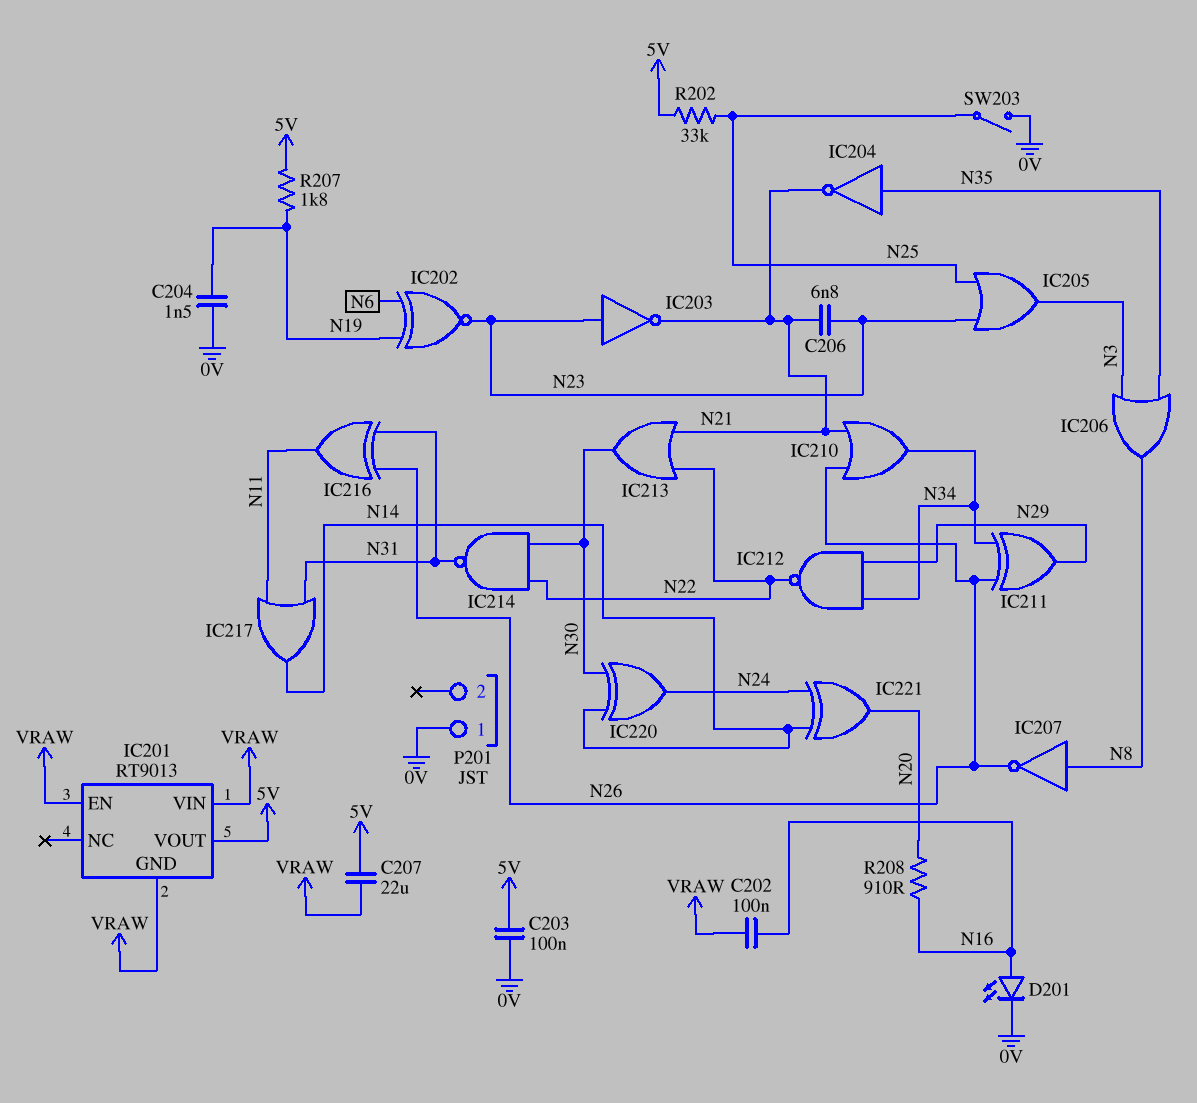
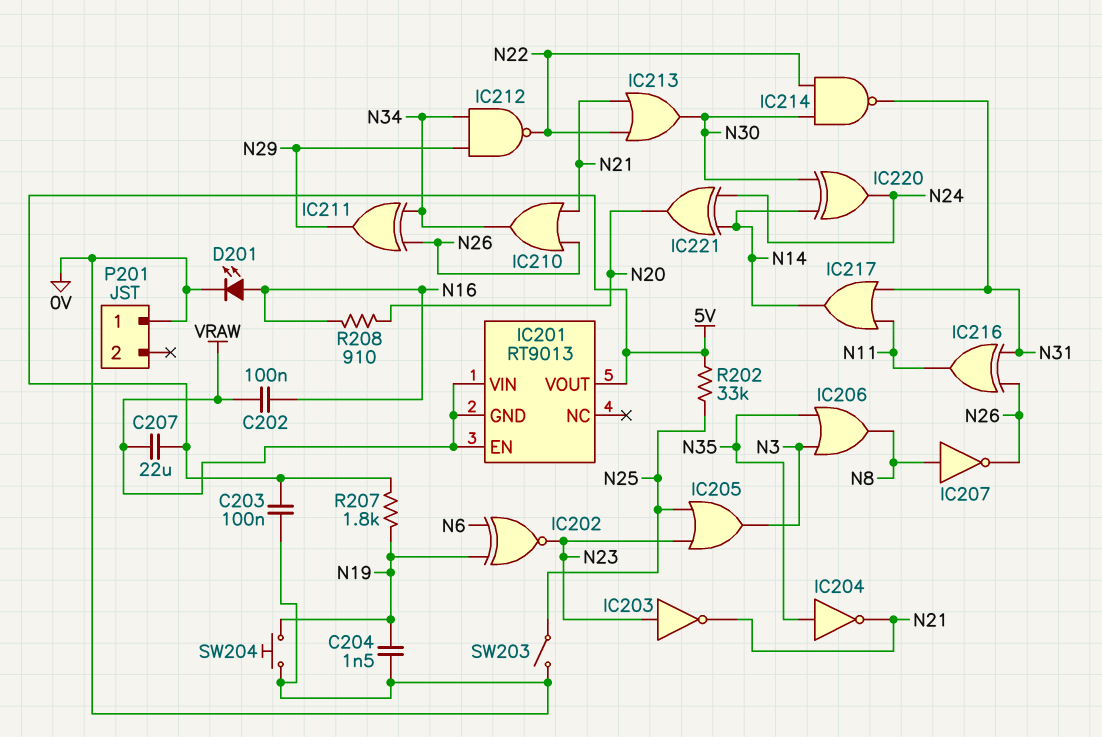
C206: 6.8nF (N21, N23) -> none
SW204: none -> button (0V, N19)

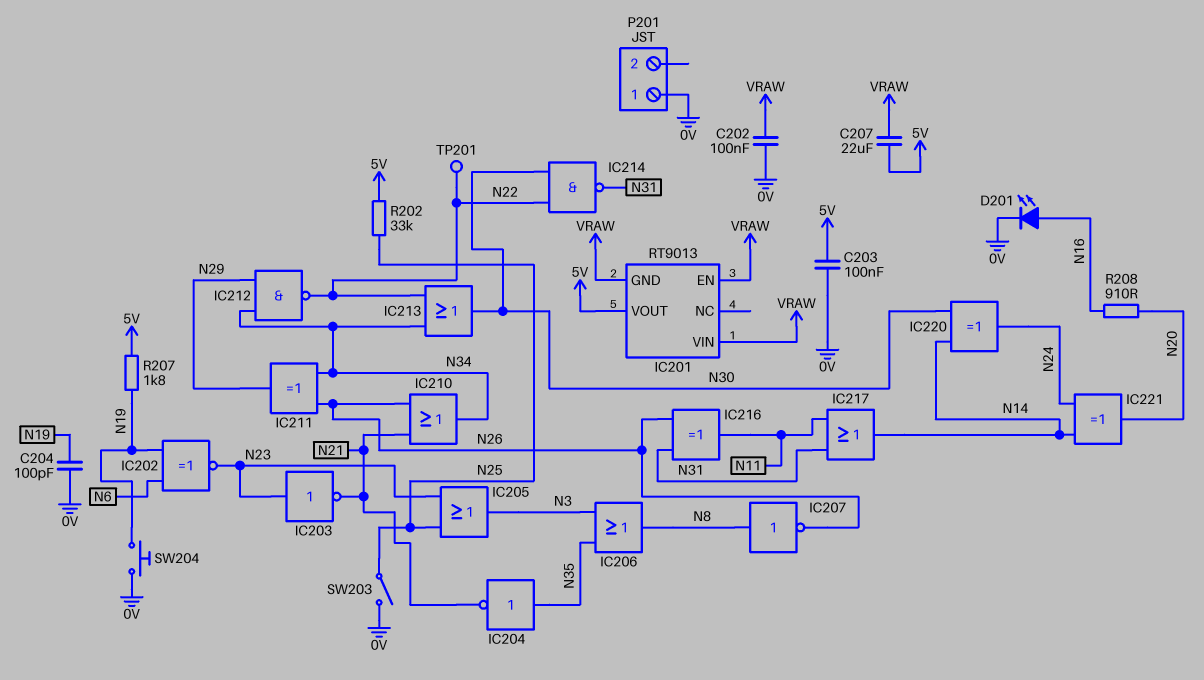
C202: 100nF (N16, VRAW) -> 100nF (0V, VRAW)
C204: 1.5nF (0V, N19) -> 100pF (0V, N19)
IC213: OR (in N21, in N22, out N30) -> OR (in N22, in N34, out N30)
TP201: none -> test point (N22)

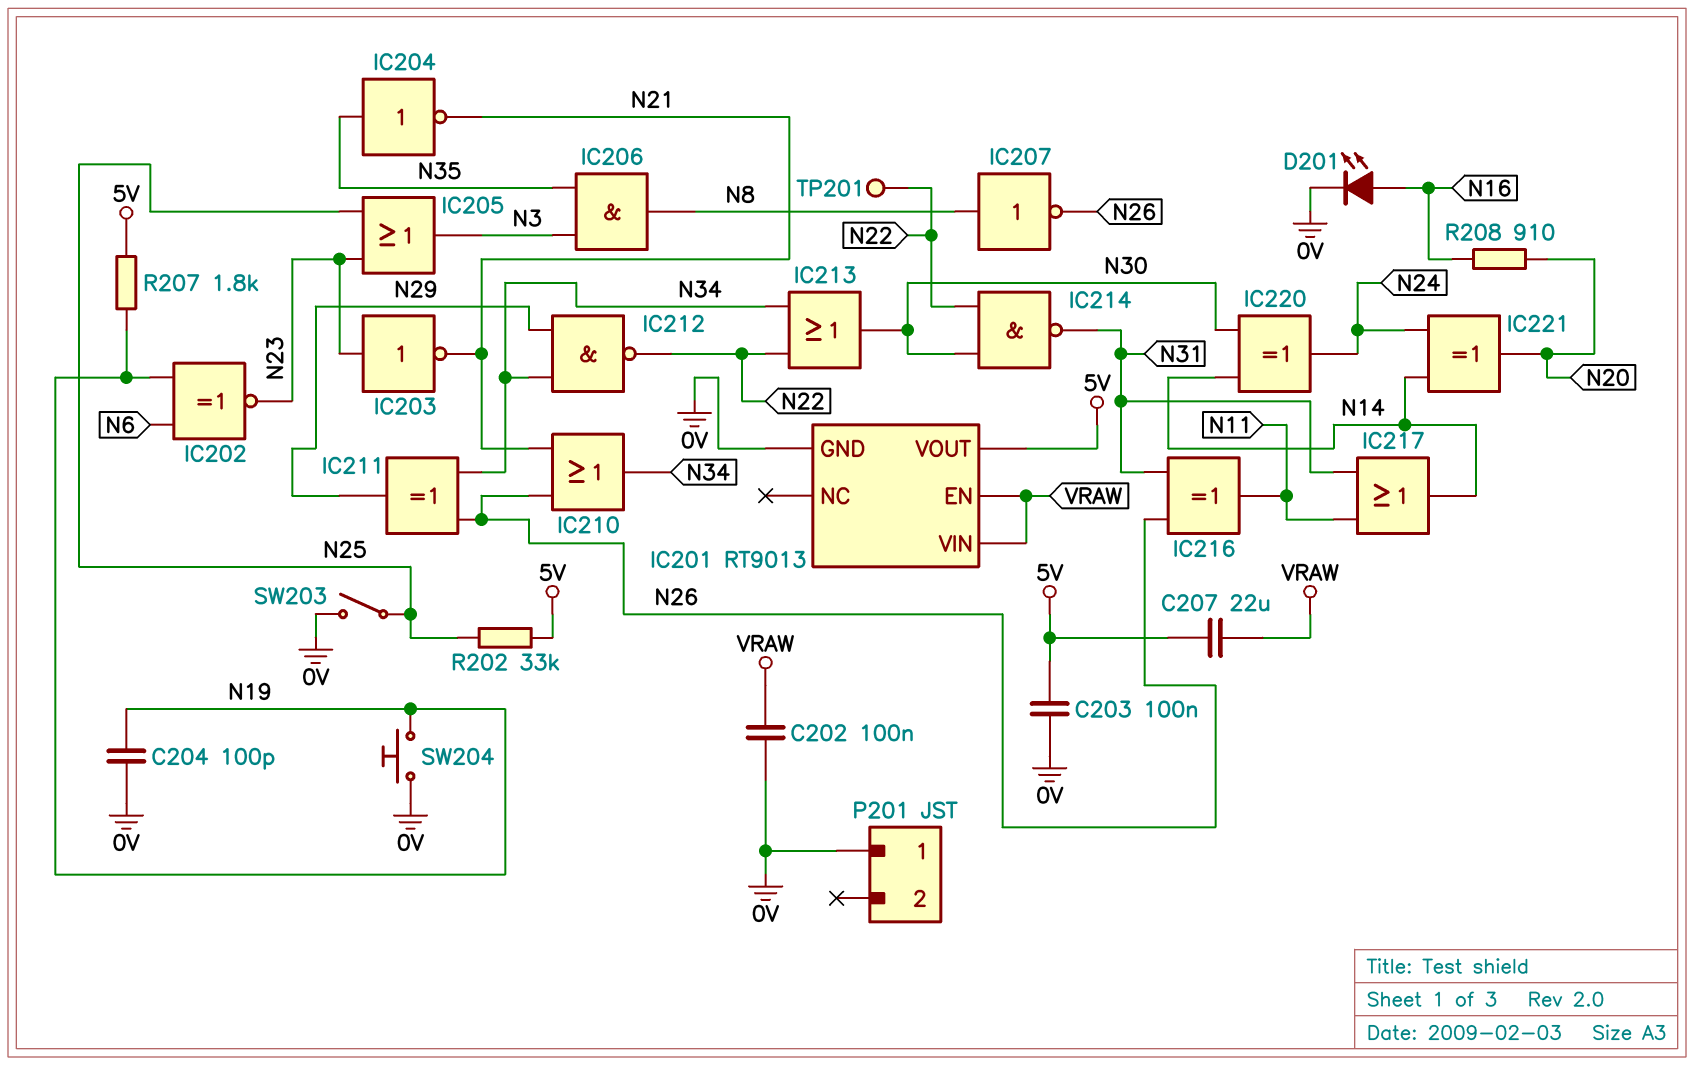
IC201 pin GND: VRAW -> 0V
IC206: OR (in N3, in N35, out N8) -> AND (in N3, in N35, out N8)

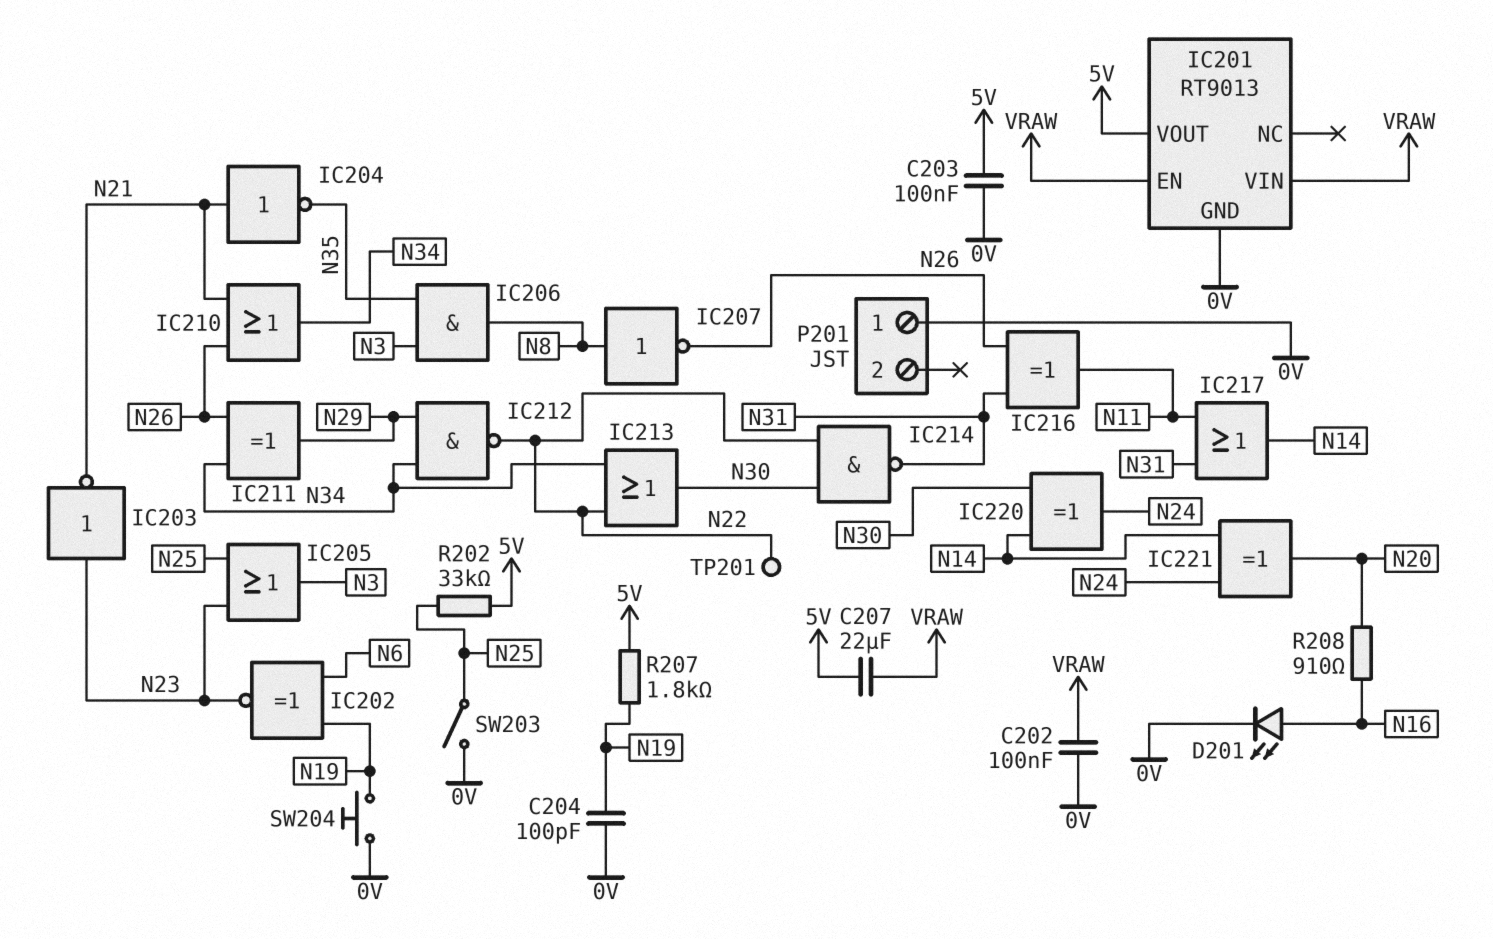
IC204: NOT (in N35, out N21) -> NOT (in N21, out N35)

